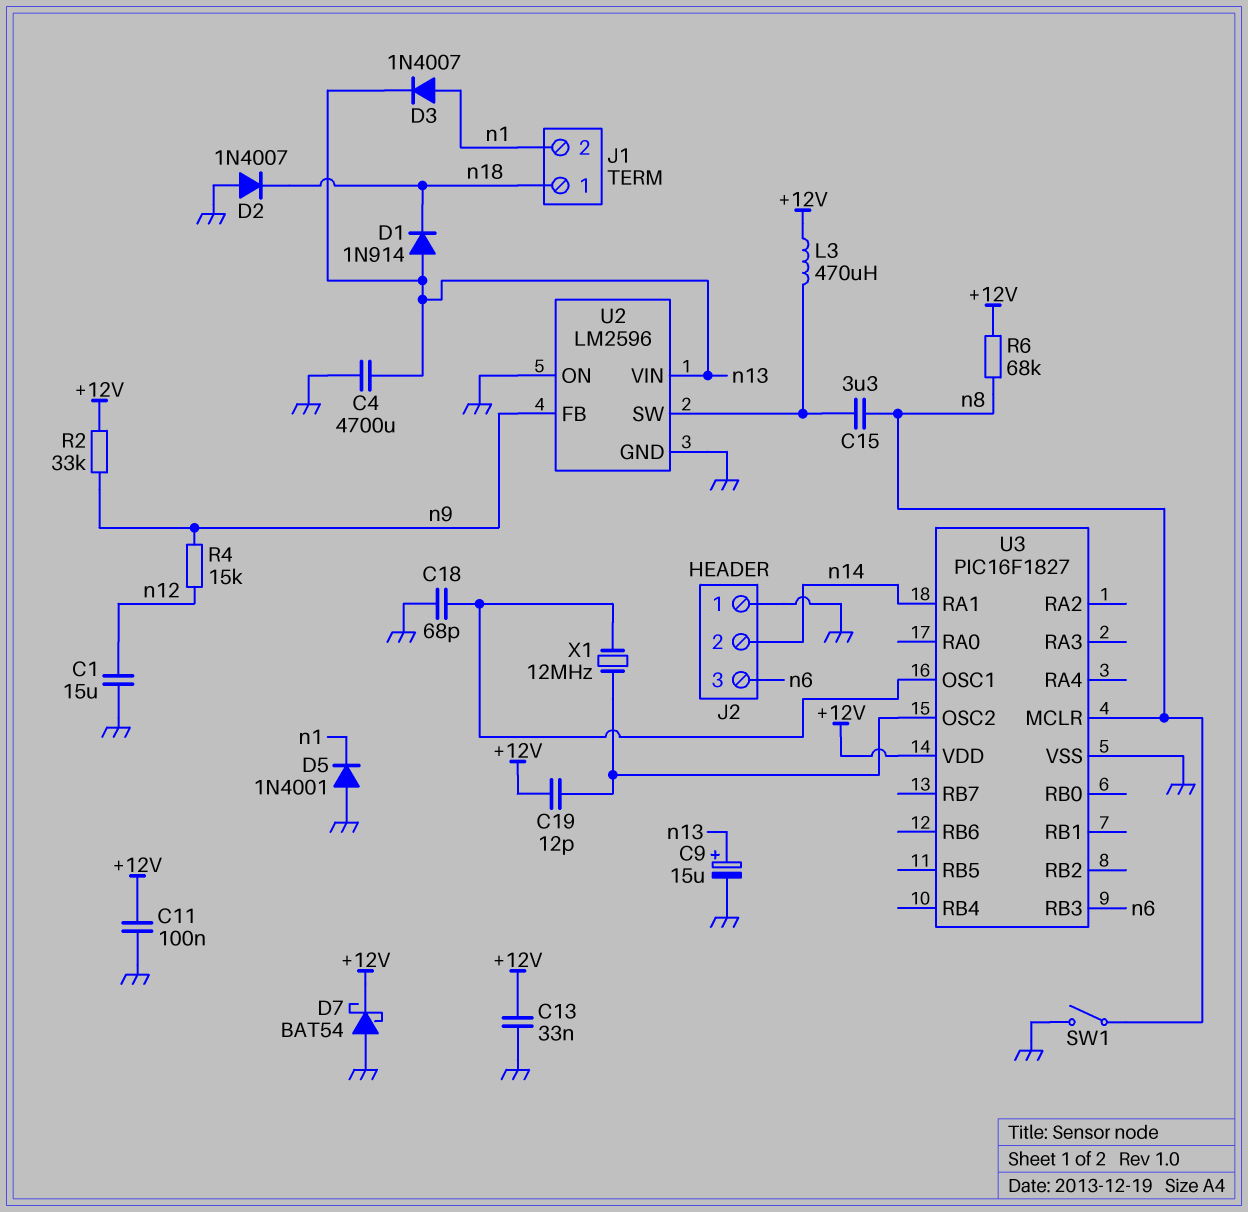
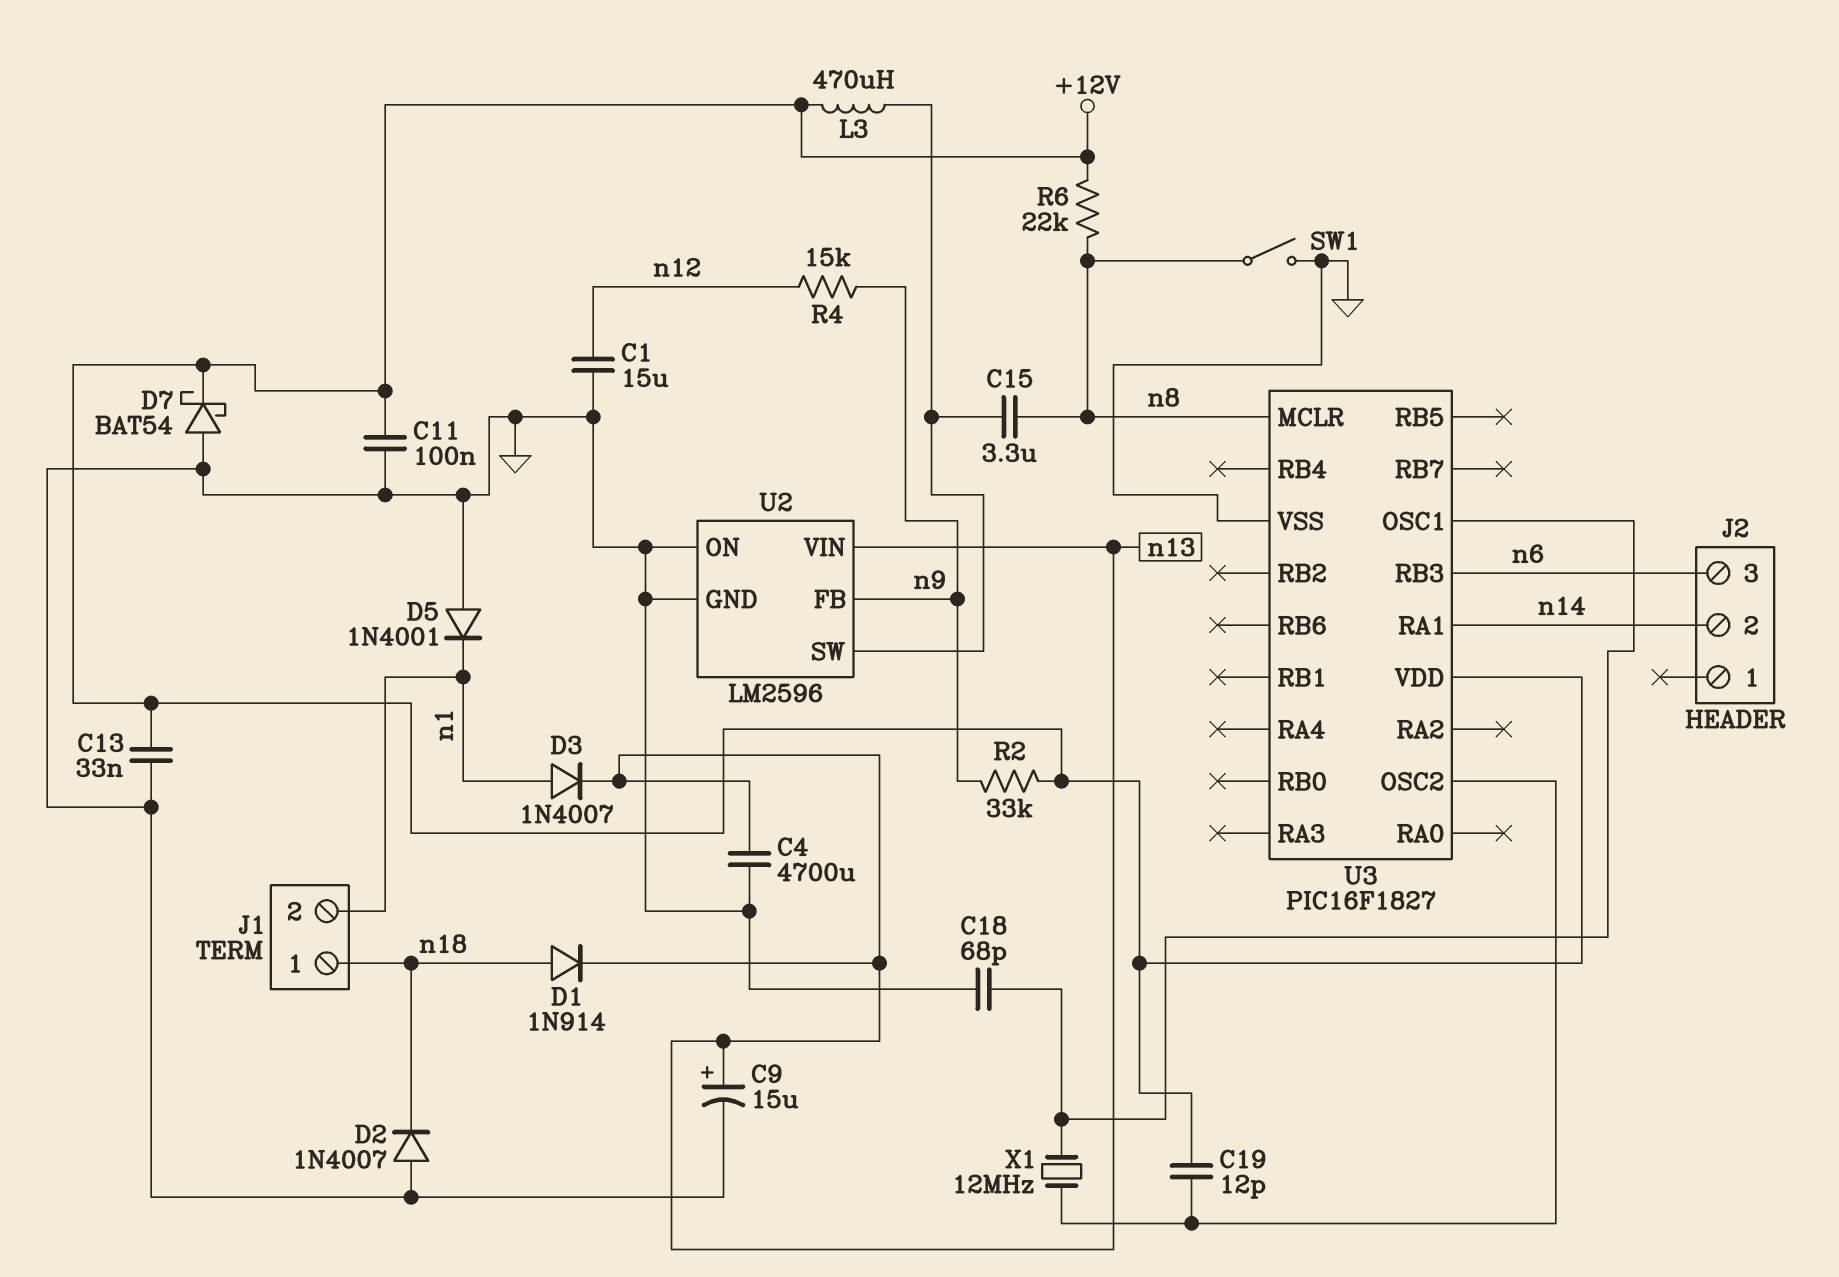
D1: diode 1N914 (A n13, K n18) -> diode 1N914 (A n18, K n13)
J2 pin 1: GND -> none
R6: 68k (+12V, n8) -> 22k (+12V, n8)

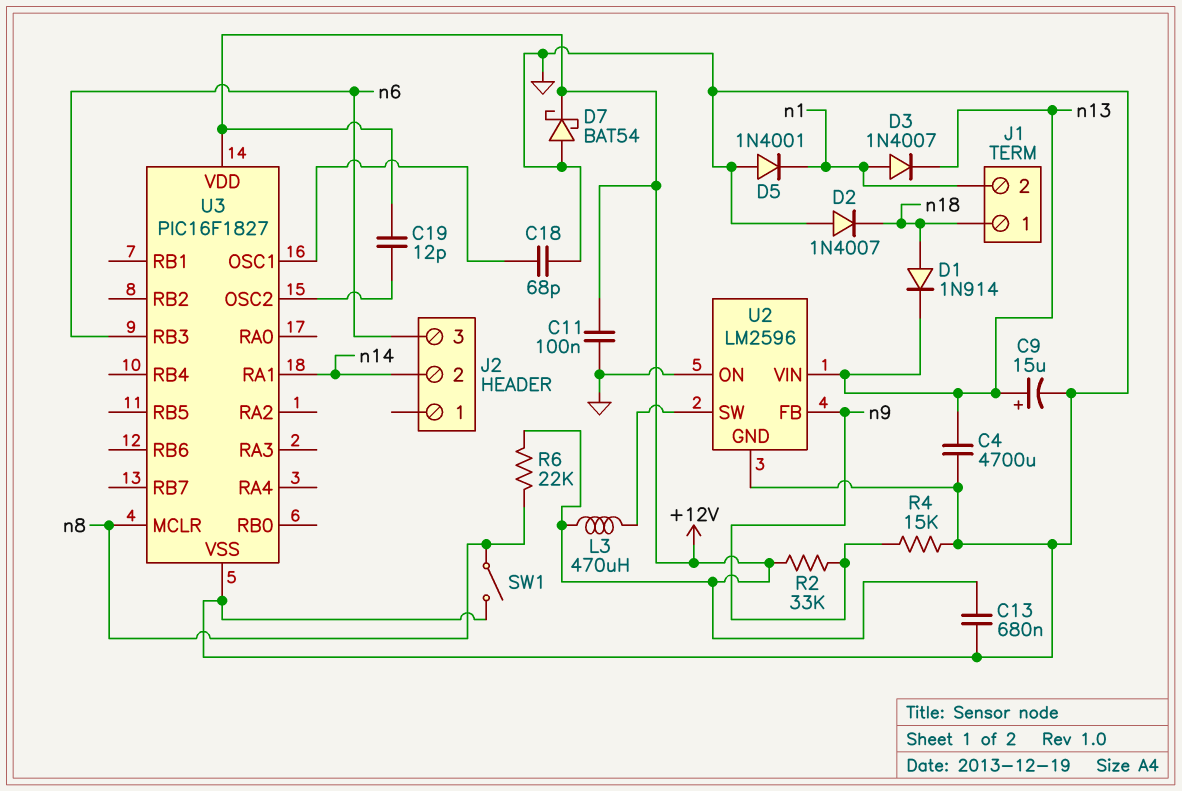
C1: 15uF (GND, n12) -> none
C13: 33nF (+12V, GND) -> 680nF (+12V, GND)
C15: 3.3uF (U2/SW, n8) -> none
R4: 15k (n9, n12) -> 15k (GND, n9)
X1: 12MHz (U3/OSC1, U3/OSC2) -> none

